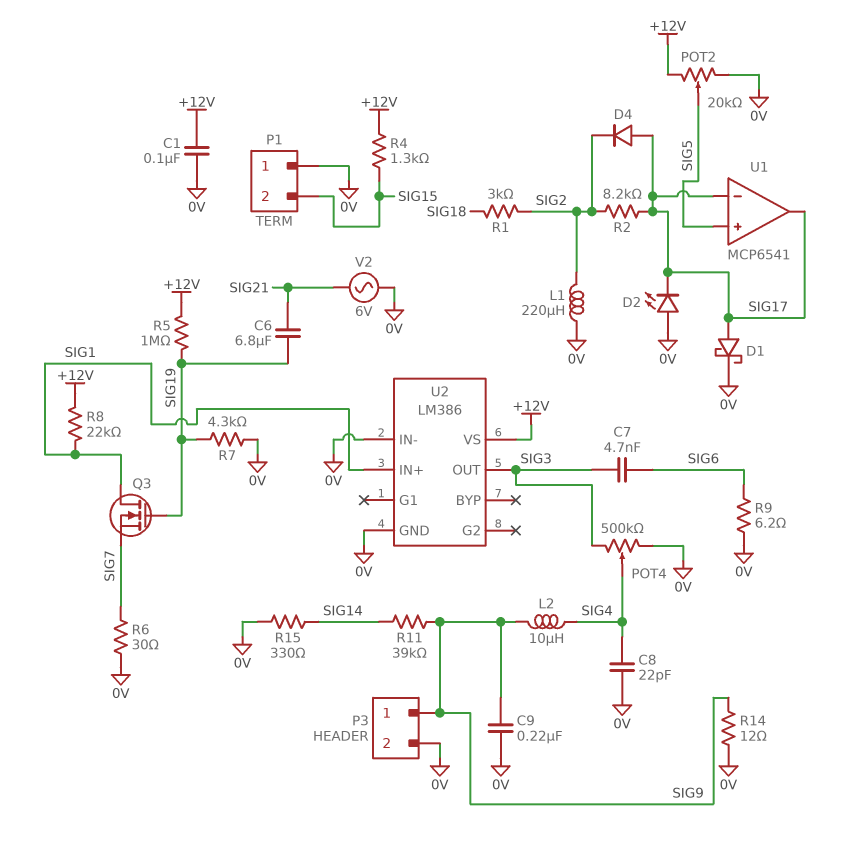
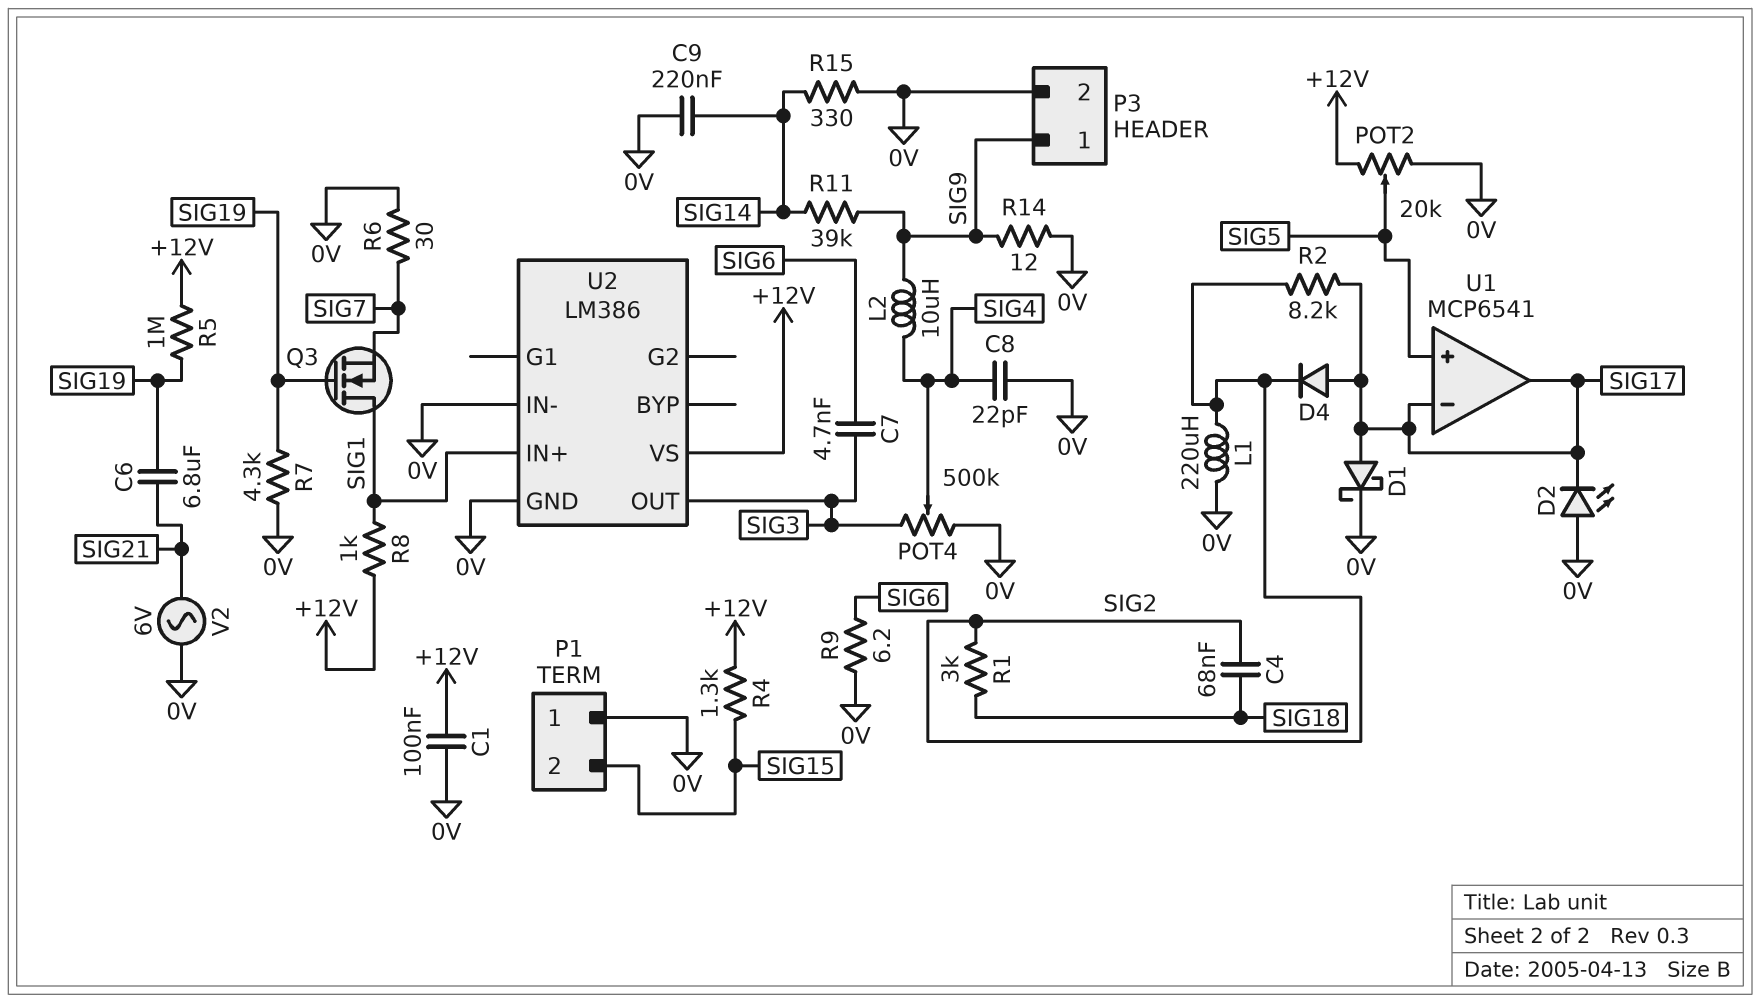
C4: none -> 68nF (SIG2, SIG18)
C9: 220nF (0V, SIG9) -> 220nF (0V, SIG14)
R8: 22k (+12V, SIG1) -> 1k (+12V, SIG1)

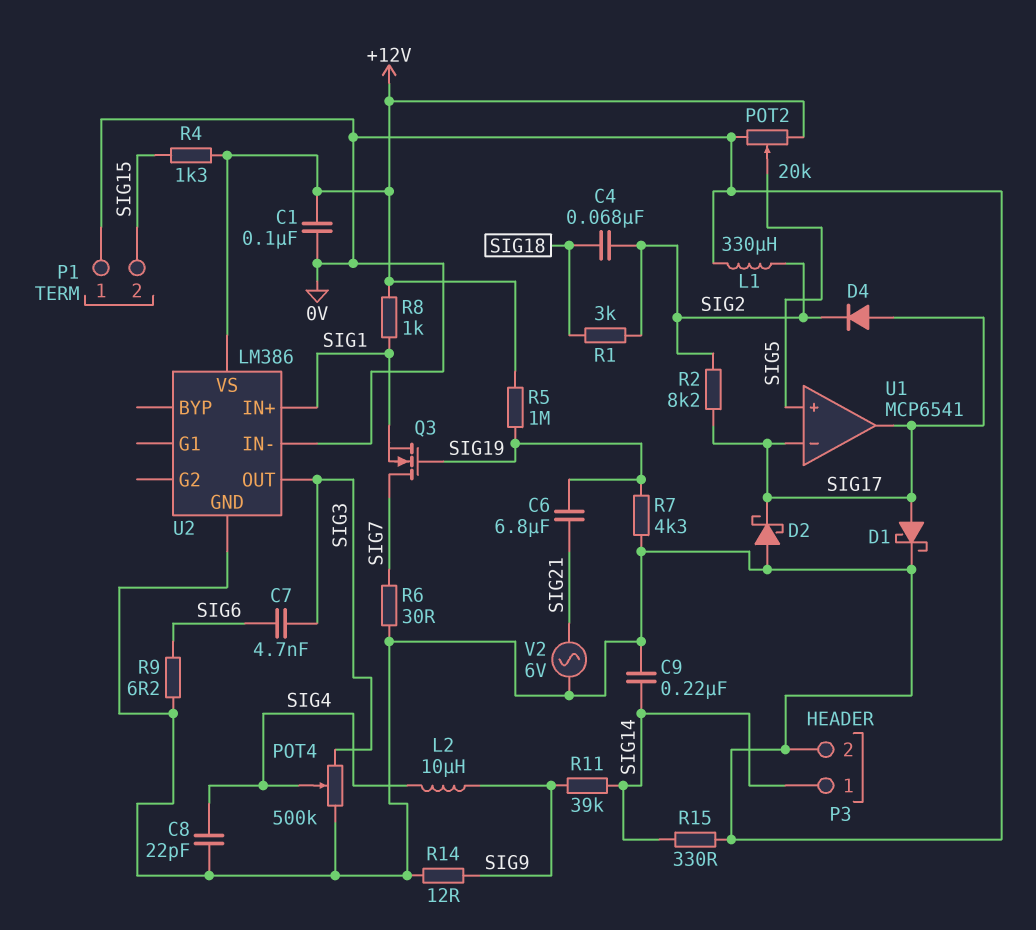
D2: LED (A 0V, K SIG17) -> schottky (A 0V, K SIG17)
L1: 220uH (0V, SIG2) -> 330uH (0V, SIG2)
P3 pin 1: SIG9 -> SIG14
Q3: NMOS (G SIG19, D SIG1, S SIG7) -> NMOS (G SIG19, D SIG7, S SIG1)

